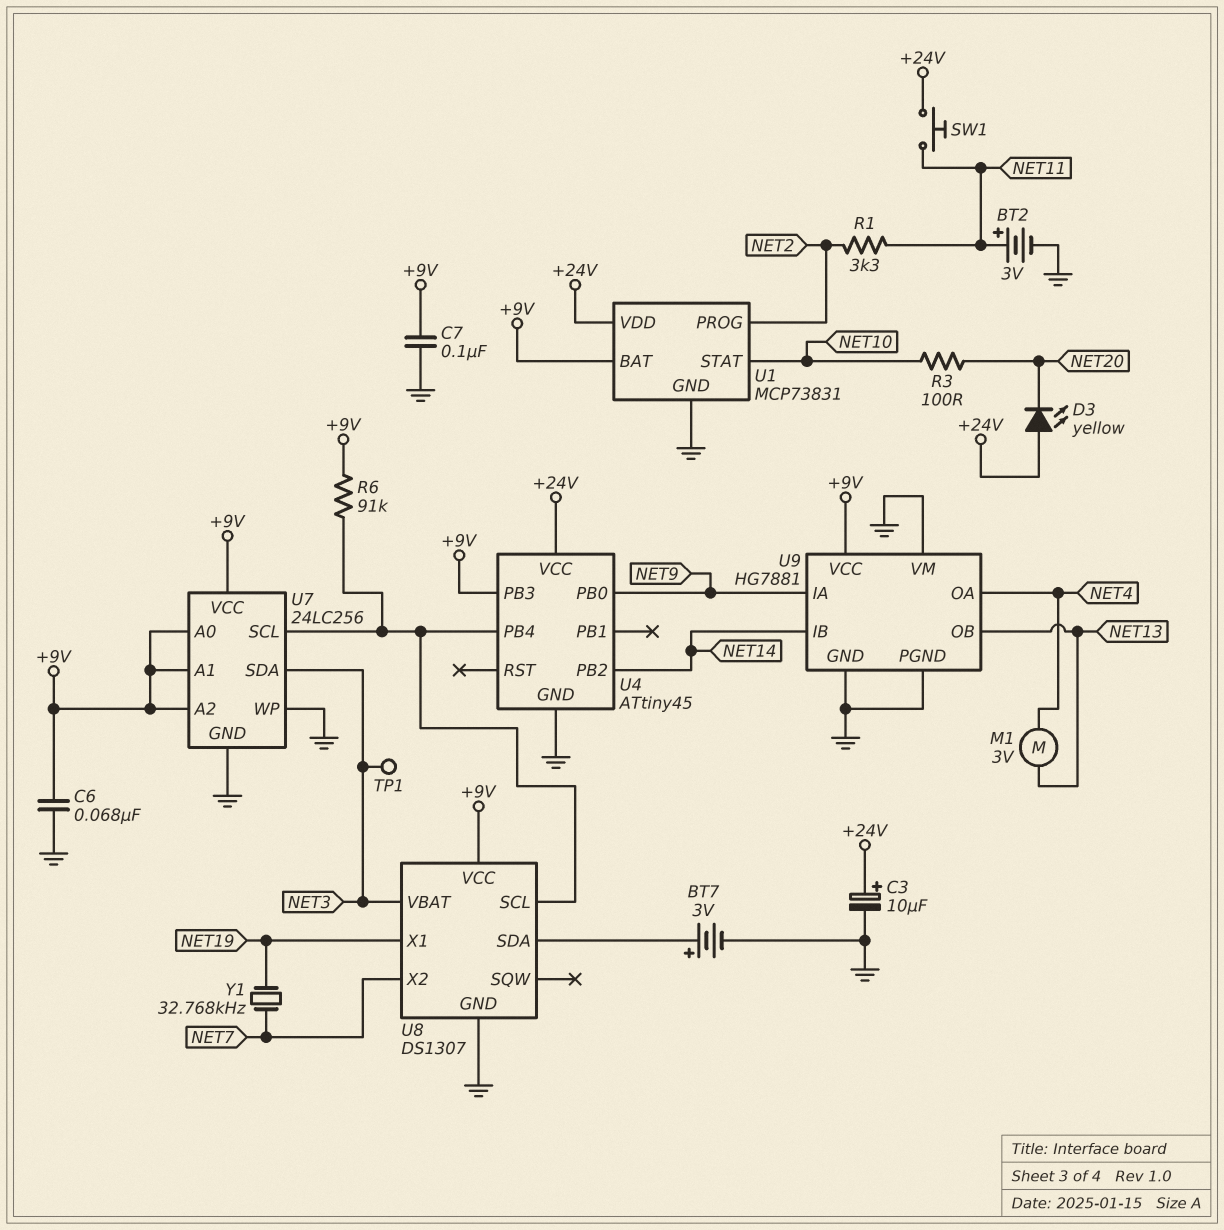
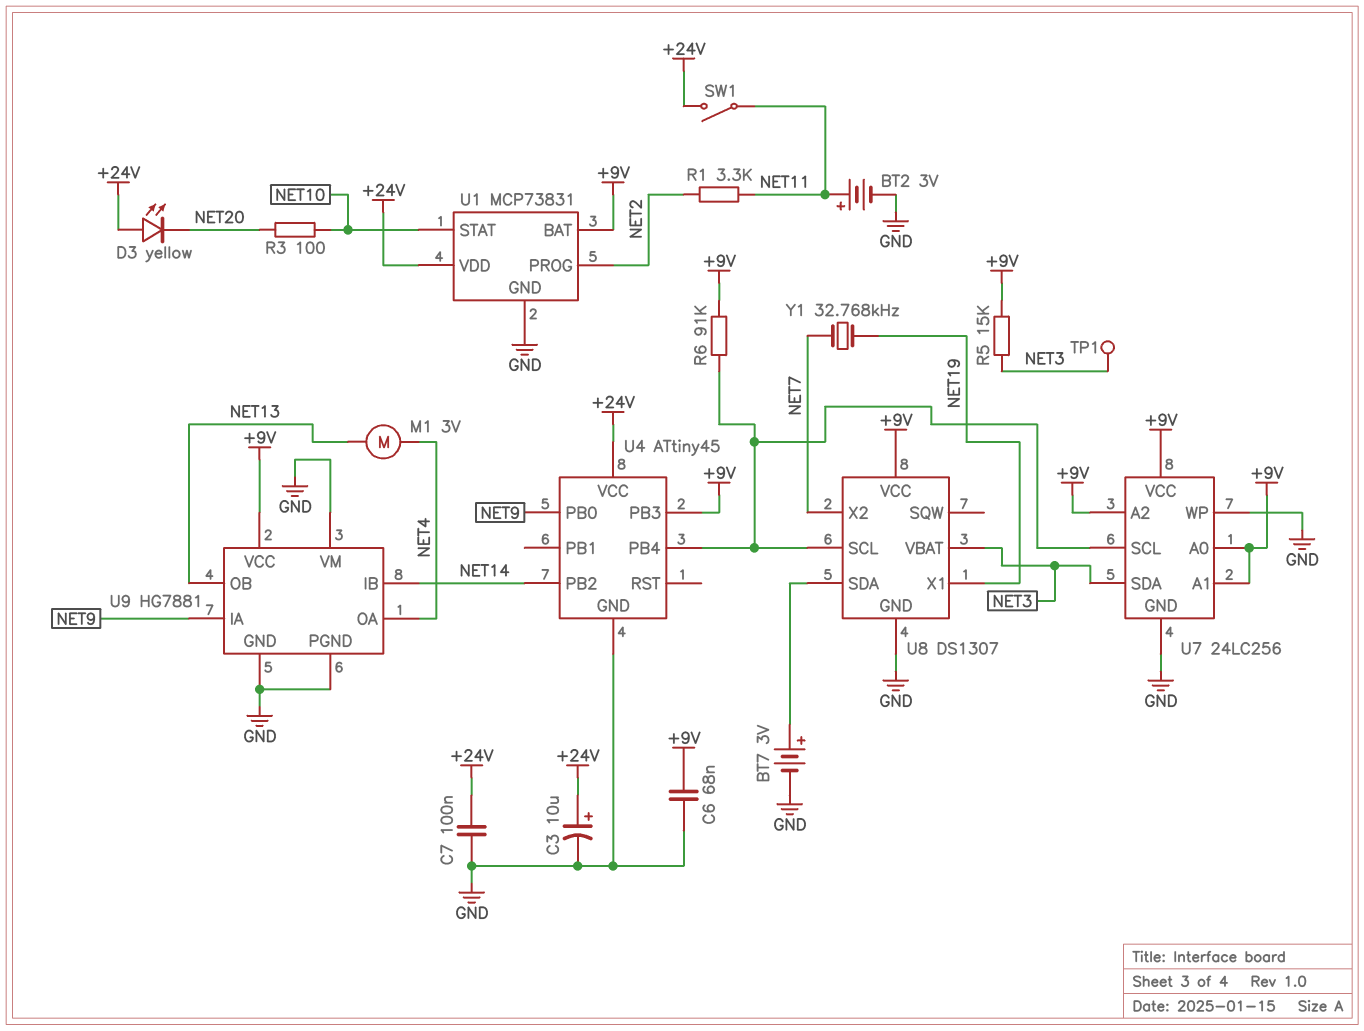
C7: 100nF (+9V, GND) -> 100nF (+24V, GND)
R5: none -> 15k (+9V, NET3)
SW1: button (+24V, NET11) -> switch (+24V, NET11)

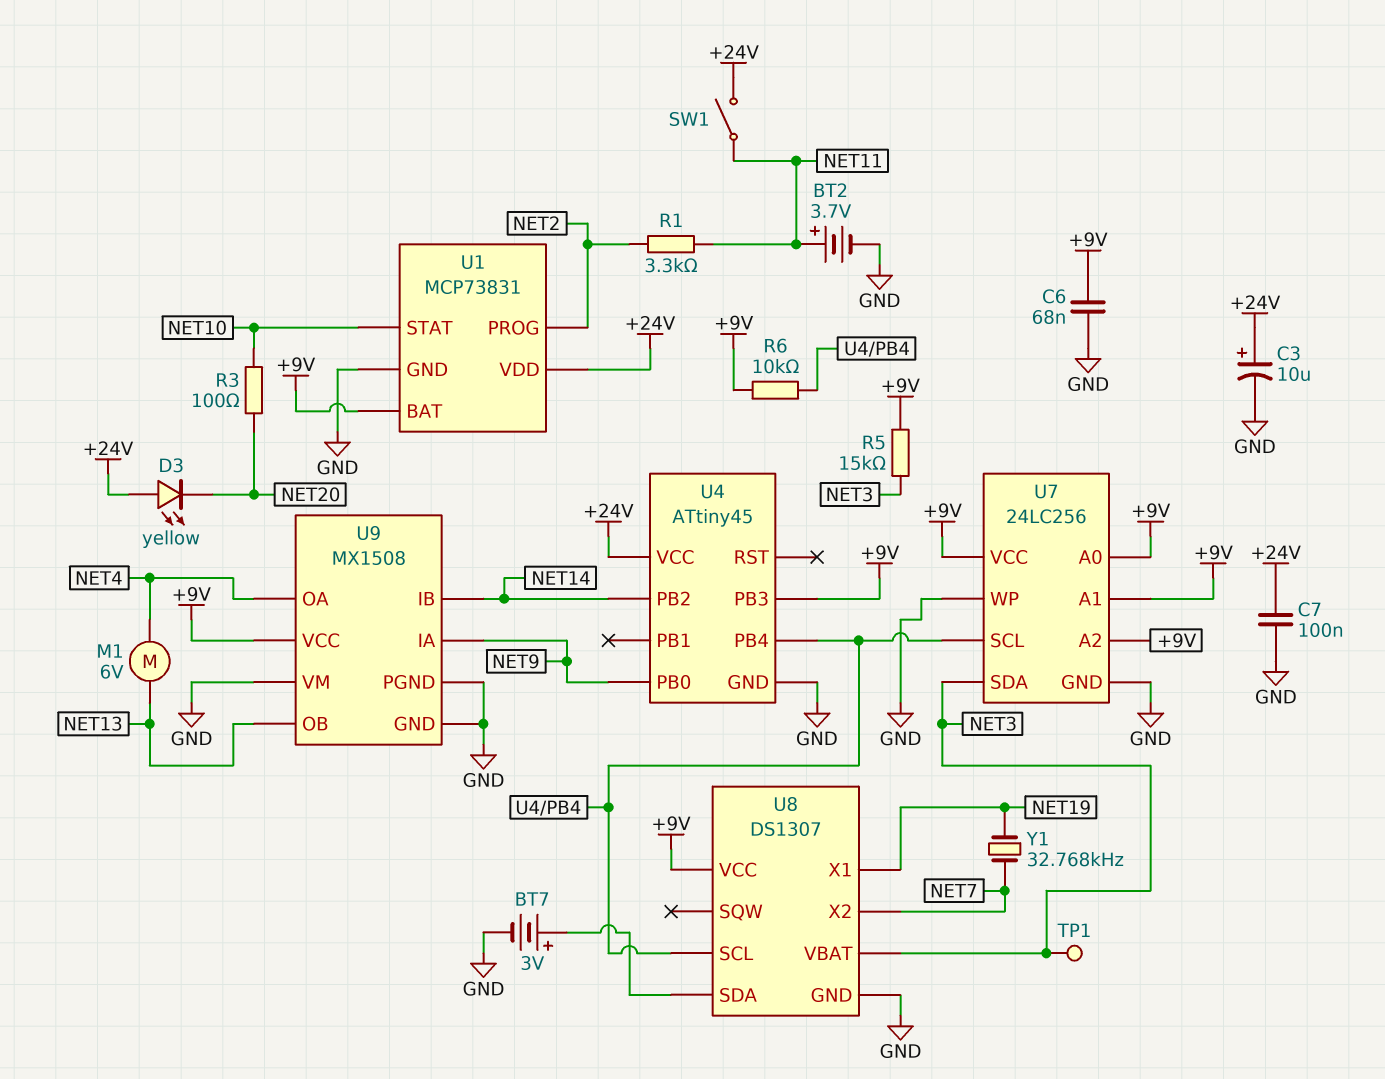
BT2: 3V (plus NET11, minus GND) -> 3.7V (plus NET11, minus GND)
M1: motor 3V (NET4, NET13) -> motor 6V (NET4, NET13)
R6: 91k (+9V, U4/PB4) -> 10k (+9V, U4/PB4)
U9: HG7881 -> MX1508

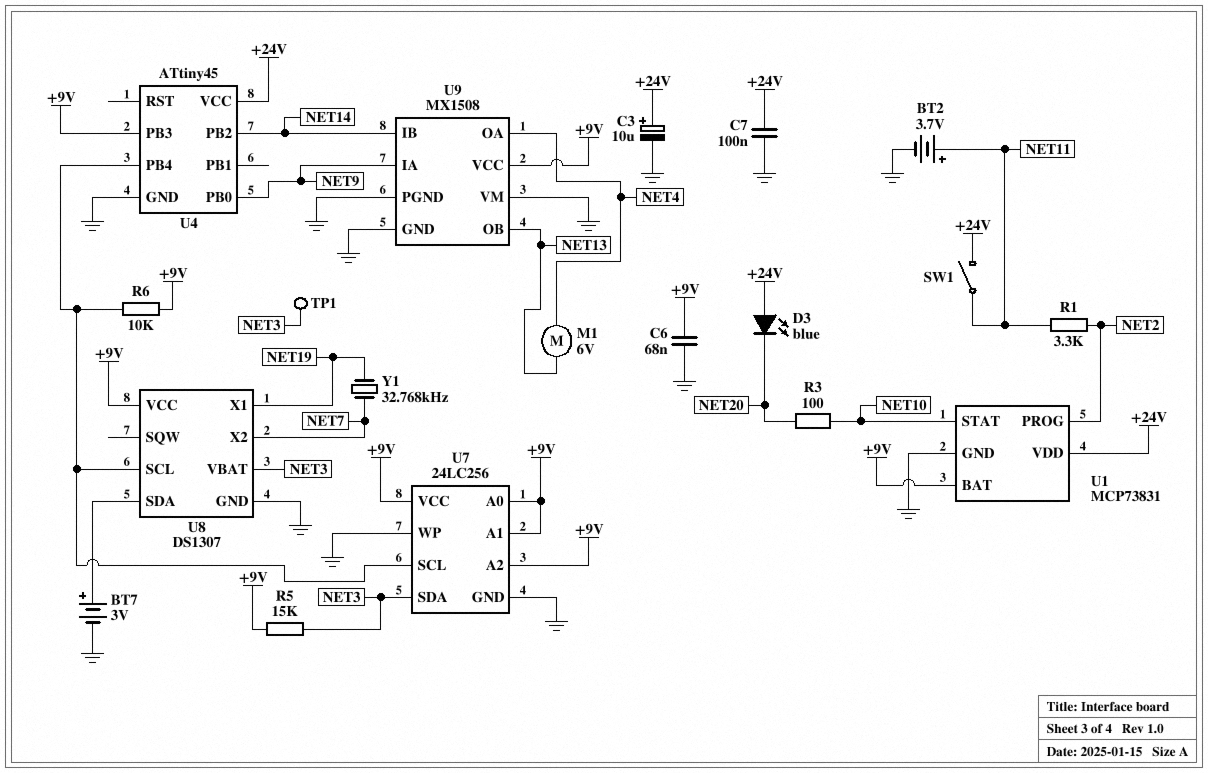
D3: LED yellow (A +24V, K NET20) -> LED blue (A +24V, K NET20)

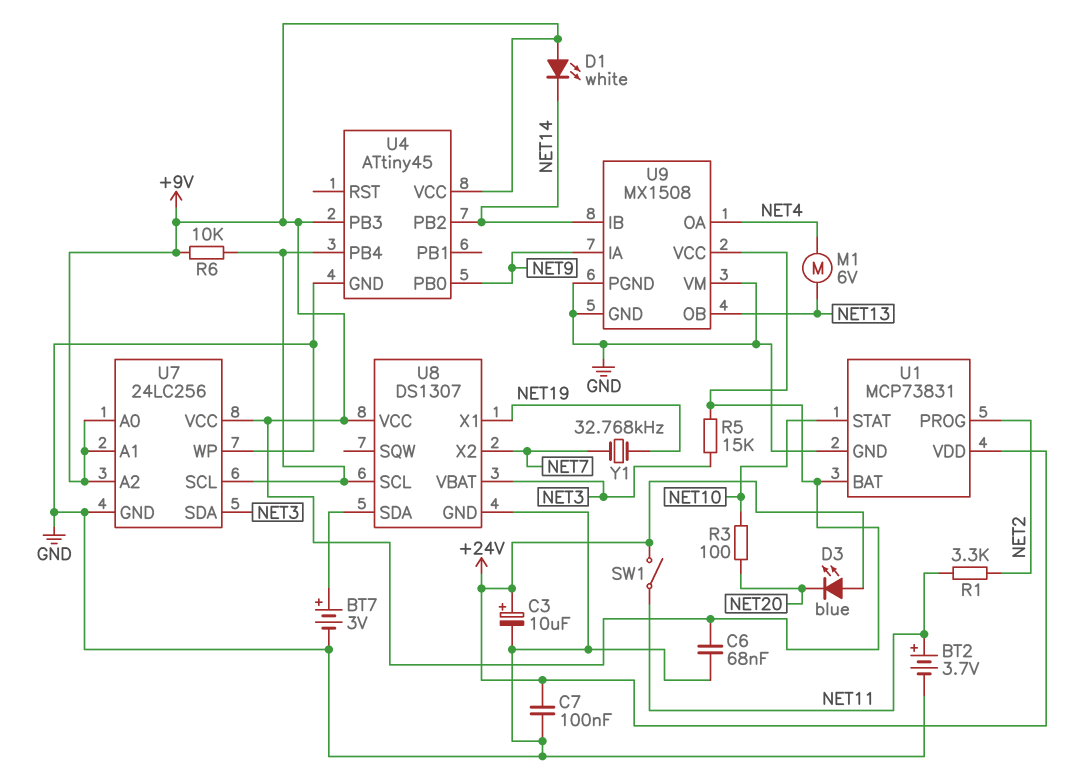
D1: none -> LED white (A +9V, K NET14)
TP1: test point (NET3) -> none
U4 pin VCC: +24V -> +9V

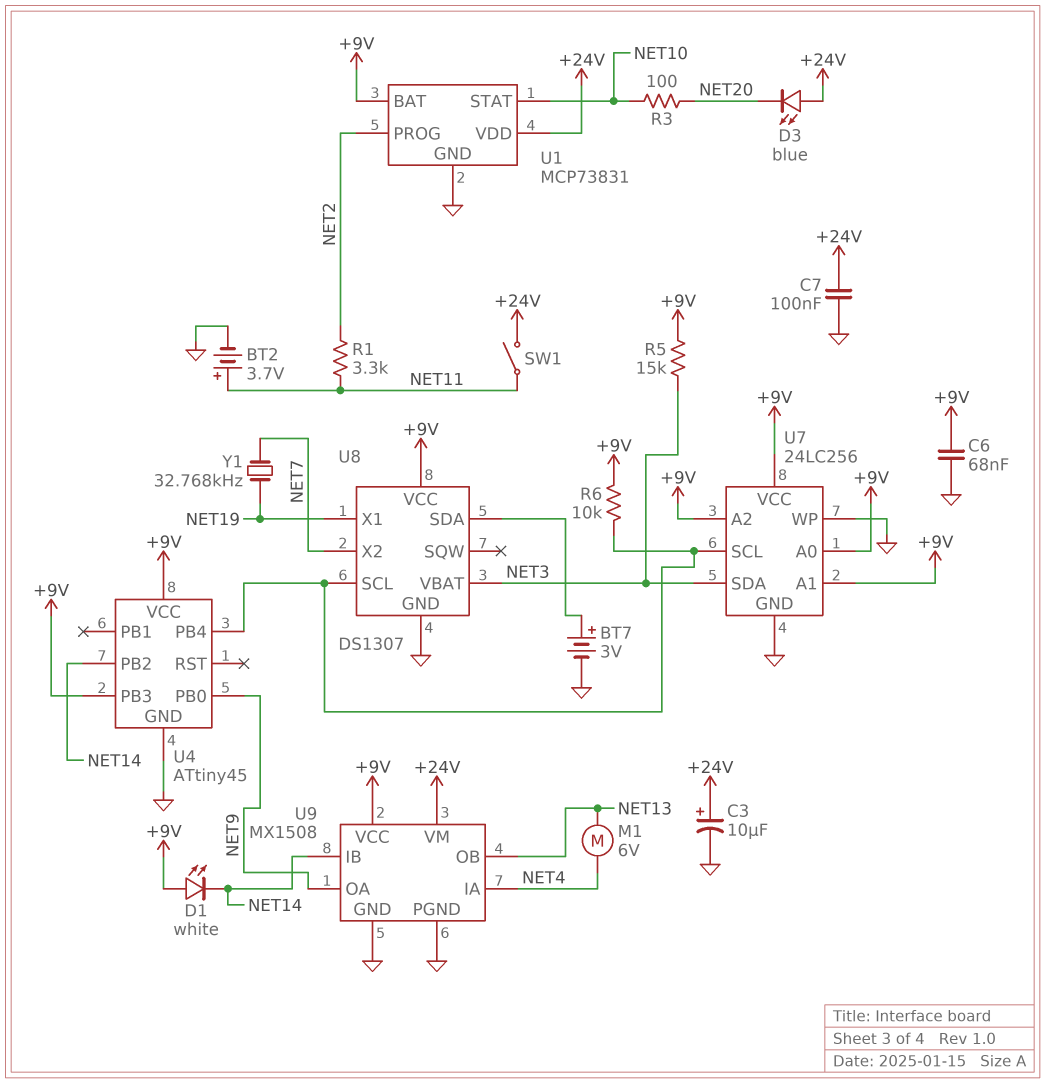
U9 pin IA: NET9 -> NET4
U9 pin OA: NET4 -> NET9
U9 pin VM: GND -> +24V

